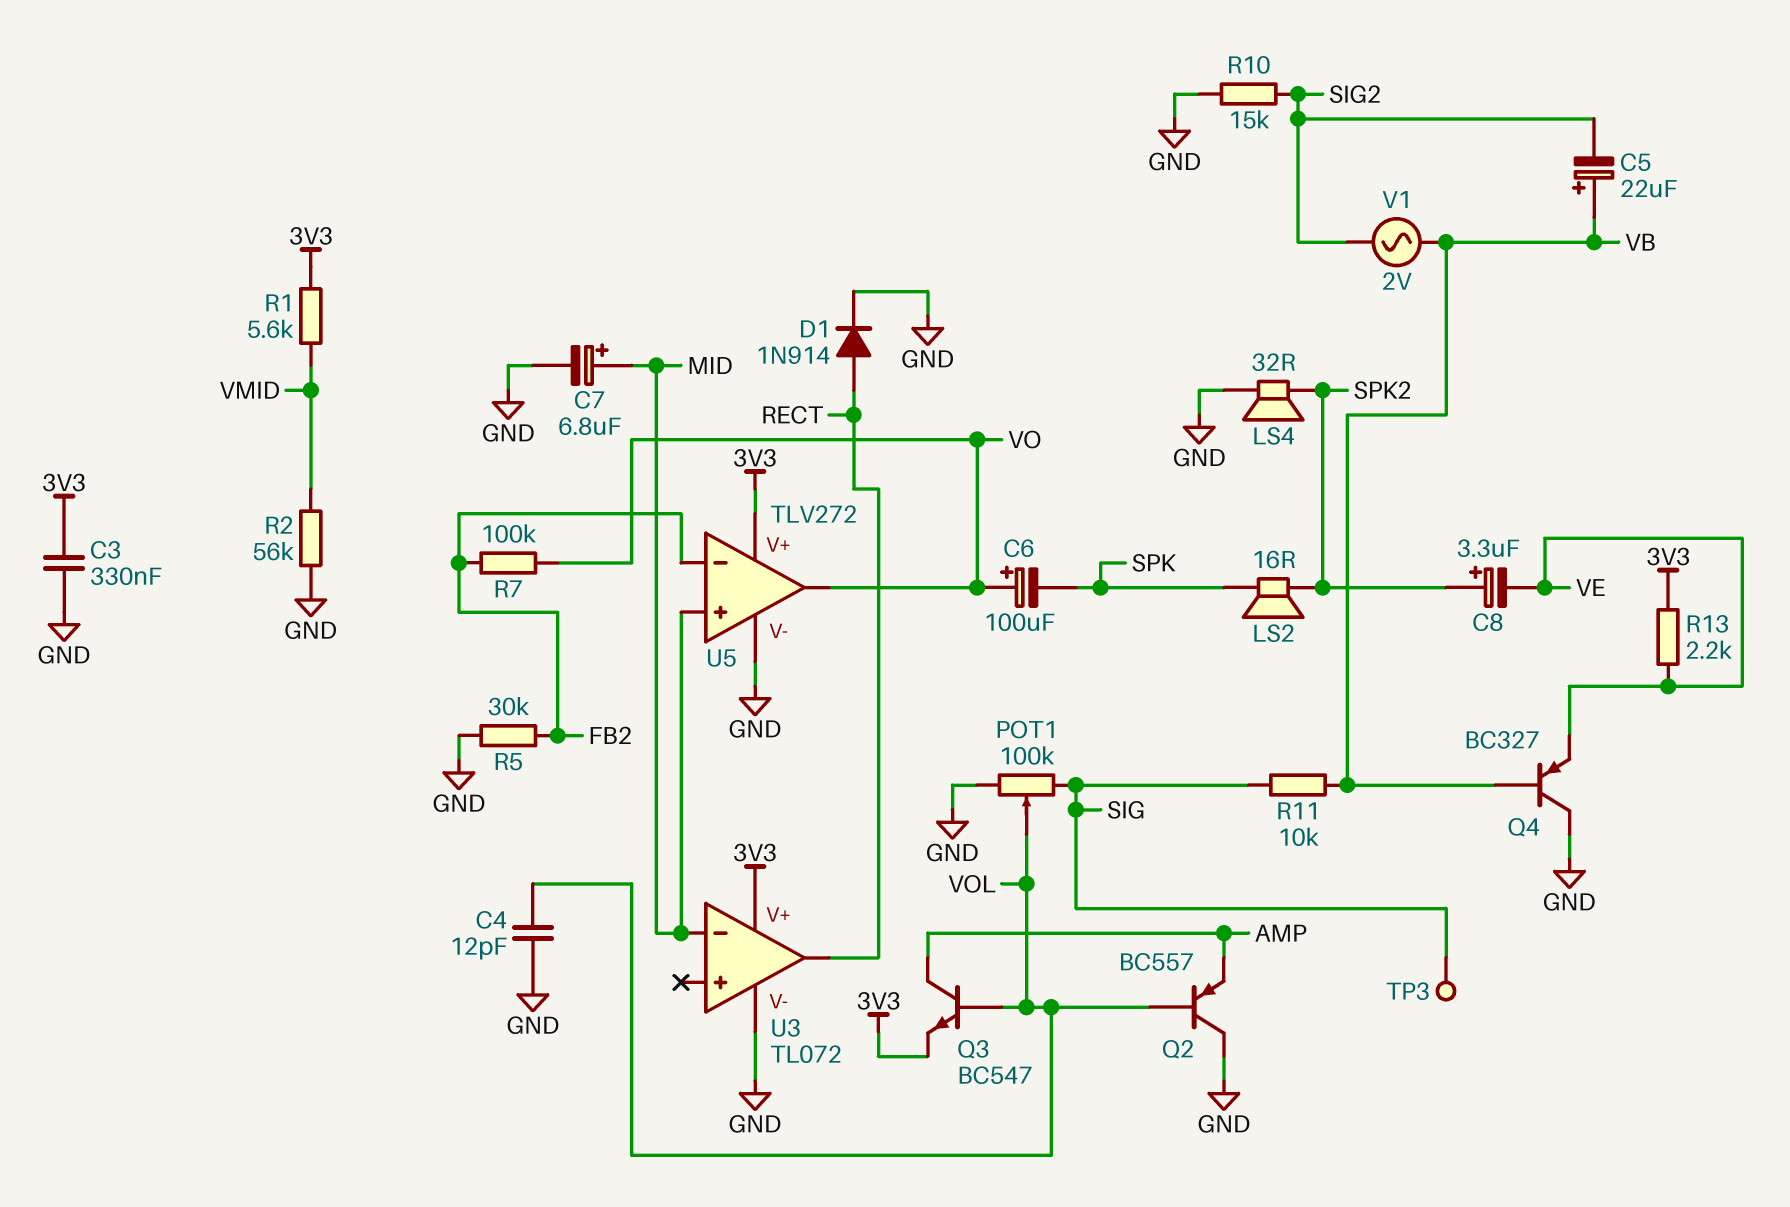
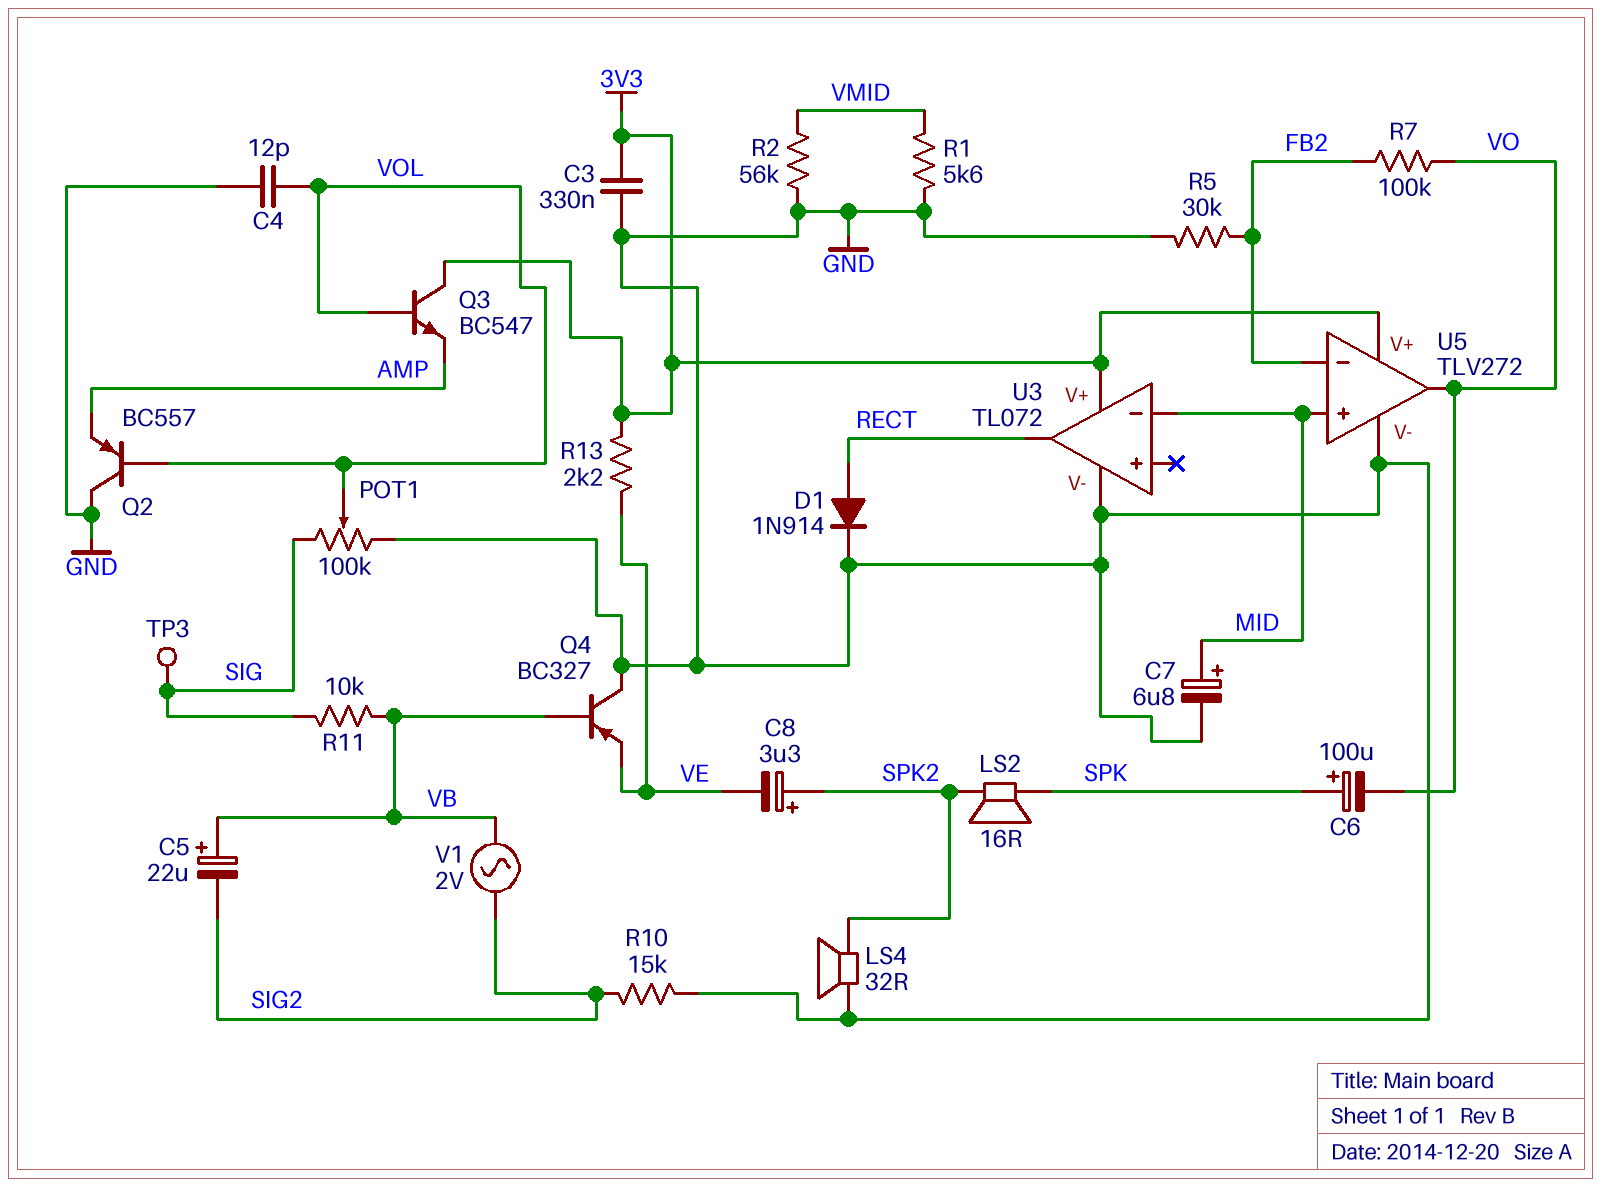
C6: 100uF (plus VO, minus SPK) -> 100uF (plus SPK, minus VO)
Q3: NPN BC547 (B VOL, C AMP, E 3V3) -> NPN BC547 (B VOL, C 3V3, E AMP)
R1: 5.6k (3V3, VMID) -> 5.6k (GND, VMID)

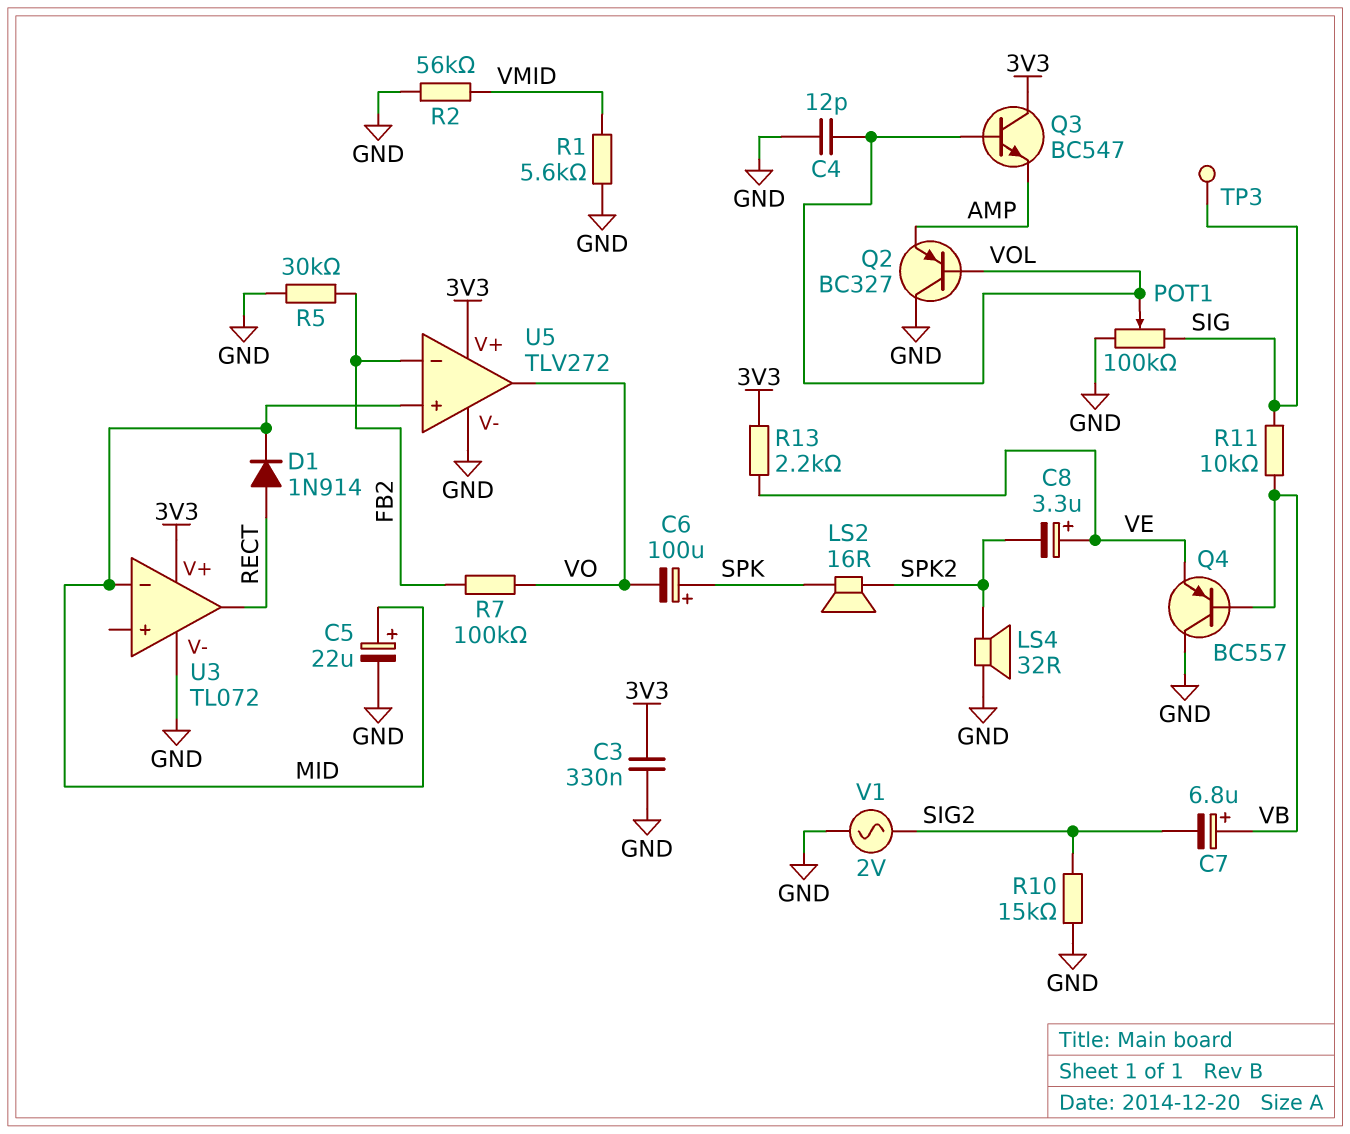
C5: 22uF (plus VB, minus SIG2) -> 22uF (plus MID, minus GND)
C7: 6.8uF (plus MID, minus GND) -> 6.8uF (plus VB, minus SIG2)
C8: 3.3uF (plus SPK2, minus VE) -> 3.3uF (plus VE, minus SPK2)
D1: diode 1N914 (A RECT, K GND) -> diode 1N914 (A RECT, K MID)
Q2: PNP BC557 (B VOL, C GND, E AMP) -> PNP BC327 (B VOL, C GND, E AMP)
Q4: PNP BC327 (B VB, C GND, E VE) -> PNP BC557 (B VB, C GND, E VE)
V1: AC 2V (SIG2, VB) -> AC 2V (GND, SIG2)

